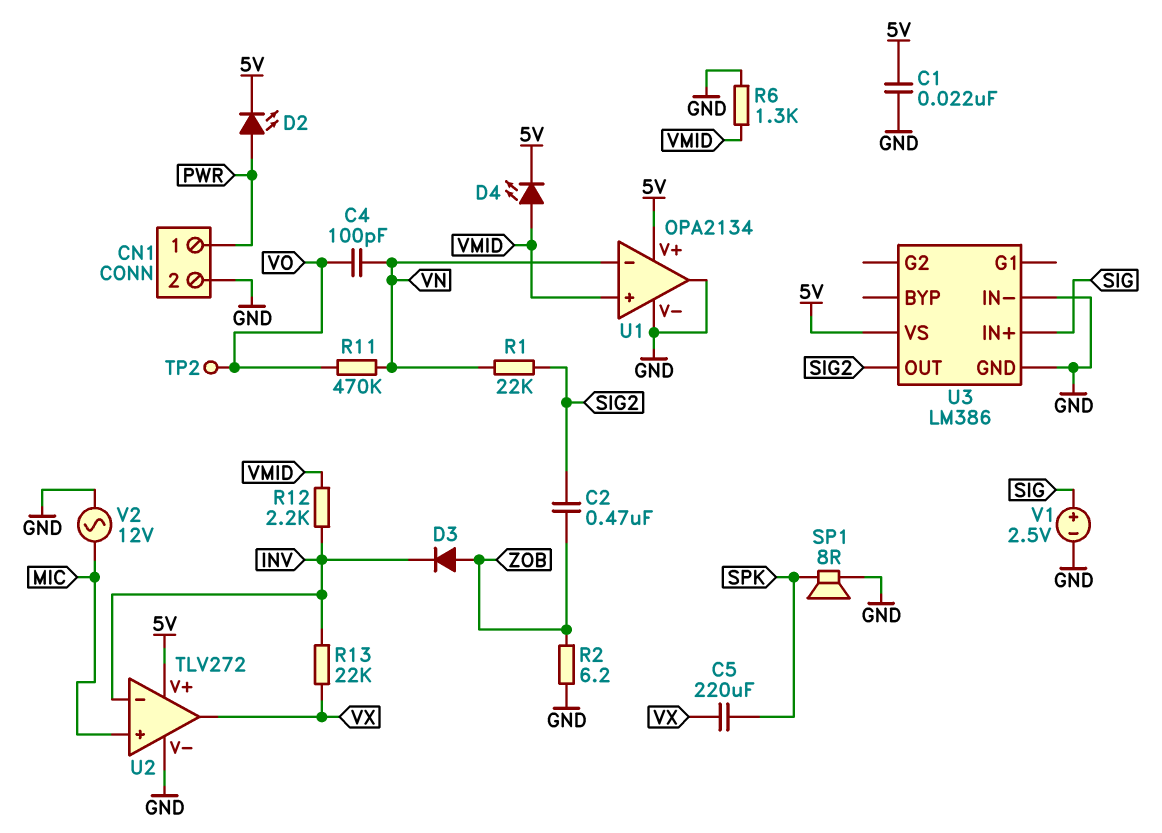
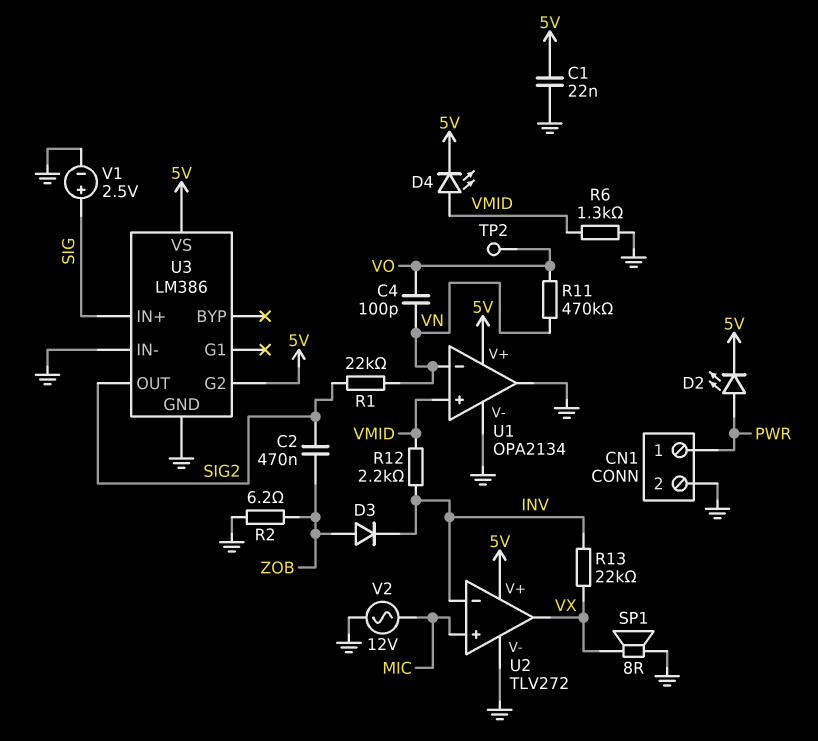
C5: 220uF (SPK, VX) -> none
SP1: speaker 8R (GND, SPK) -> speaker 8R (GND, VX)
U3 pin G2: none -> 5V

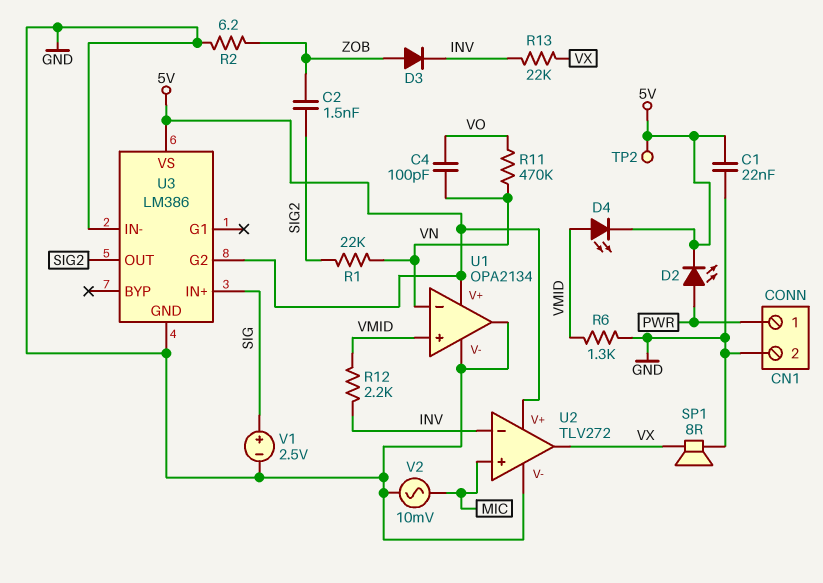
C2: 470nF (SIG2, ZOB) -> 1.5nF (SIG2, ZOB)
TP2: test point (VO) -> test point (5V)
V2: AC 12V (GND, MIC) -> AC 10mV (GND, MIC)

